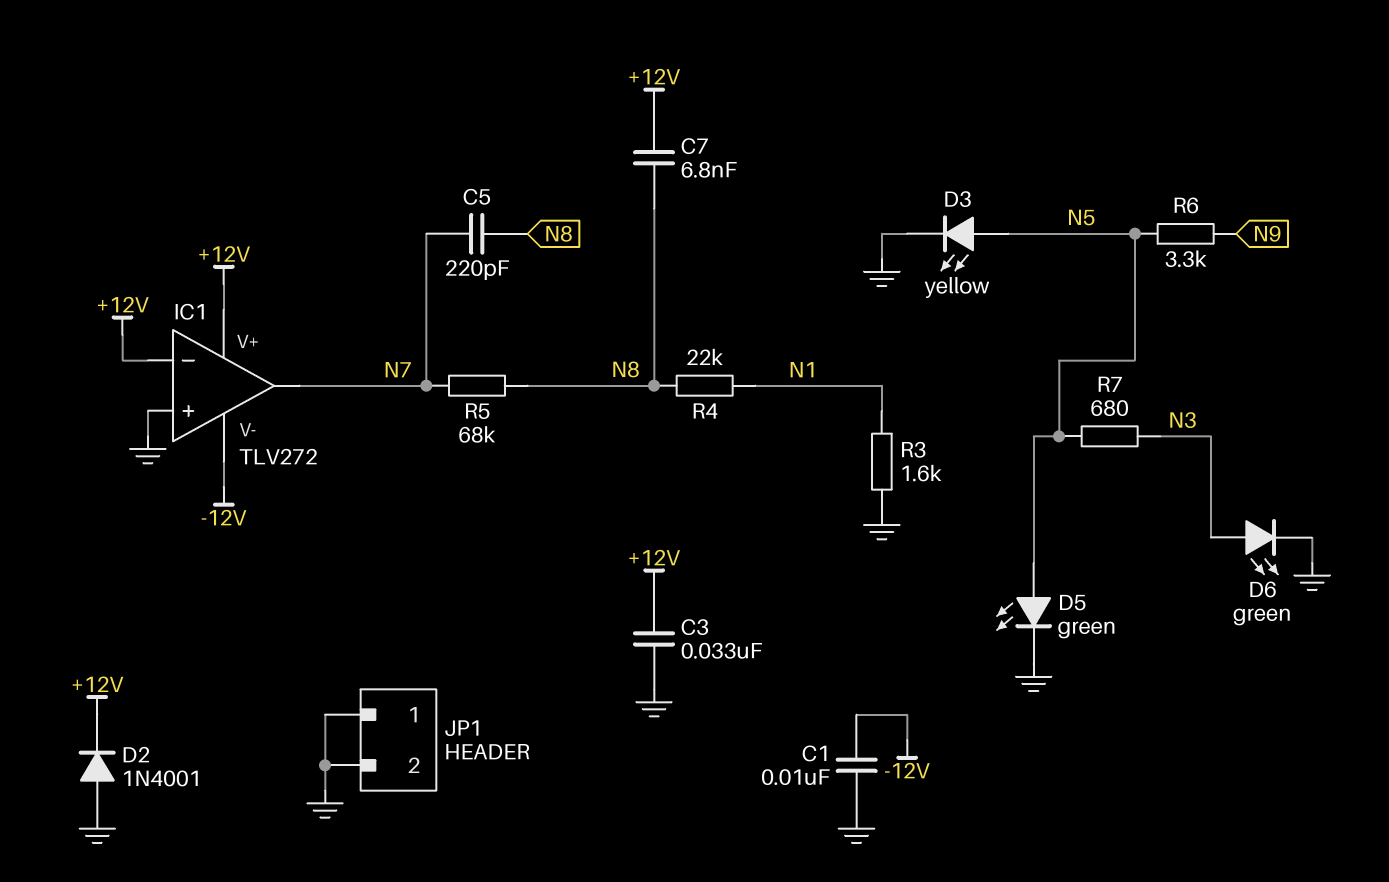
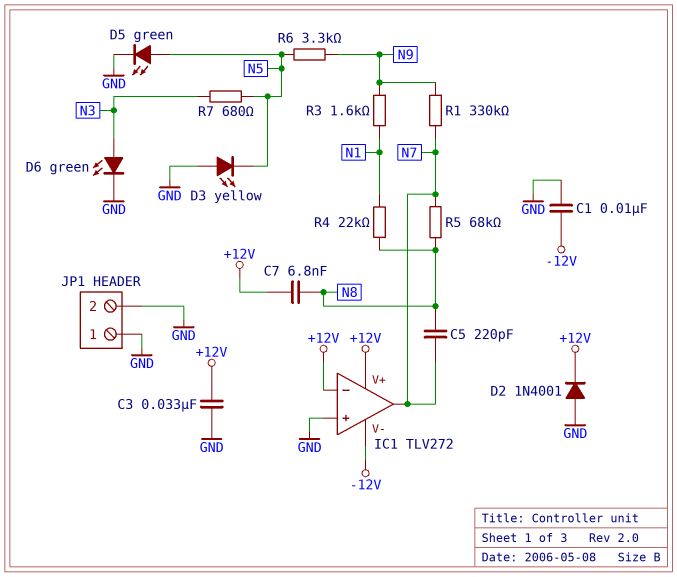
D3: LED yellow (A N5, K GND) -> LED yellow (A GND, K N5)
R1: none -> 330k (N7, N9)
R3: 1.6k (GND, N1) -> 1.6k (N1, N9)

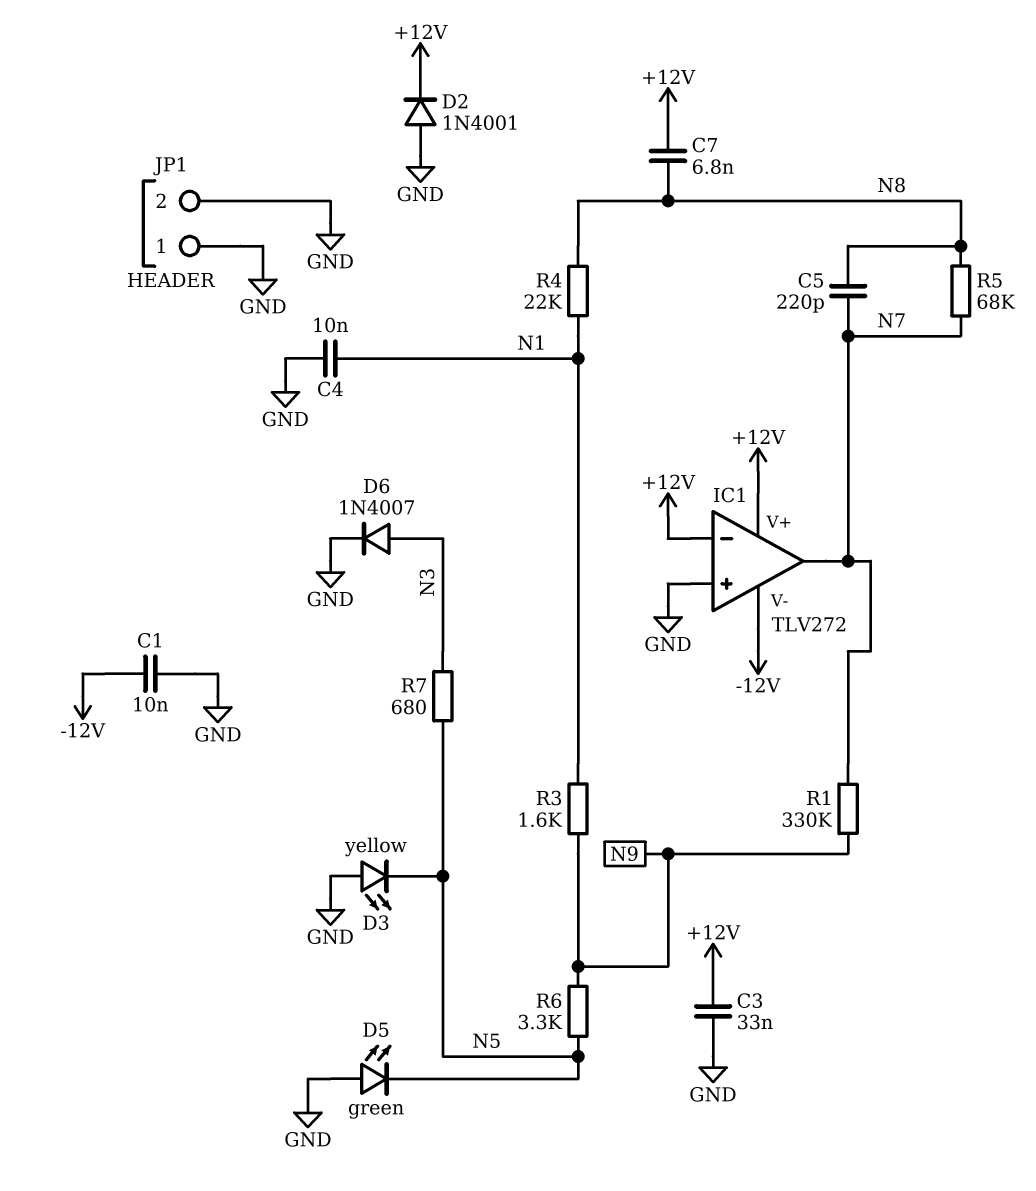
C4: none -> 10nF (GND, N1)
D5: LED green (A N5, K GND) -> LED green (A GND, K N5)
D6: LED green (A N3, K GND) -> diode 1N4007 (A N3, K GND)

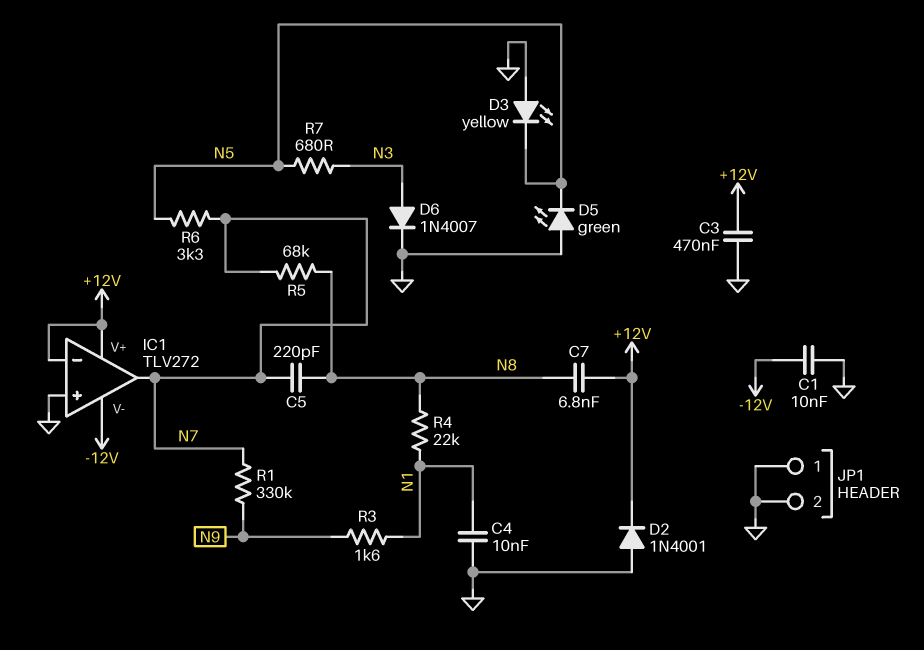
C3: 33nF (+12V, GND) -> 470nF (+12V, GND)
R6: 3.3k (N5, N9) -> 3.3k (N5, N7)

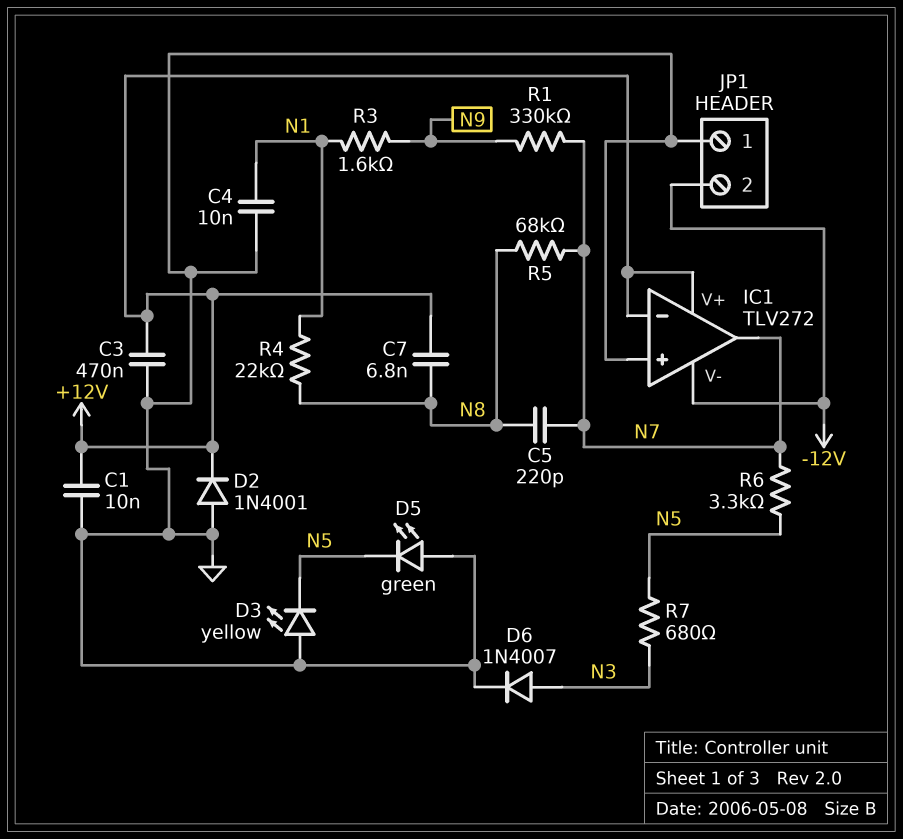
C1: 10nF (-12V, GND) -> 10nF (+12V, GND)
JP1 pin 2: GND -> -12V

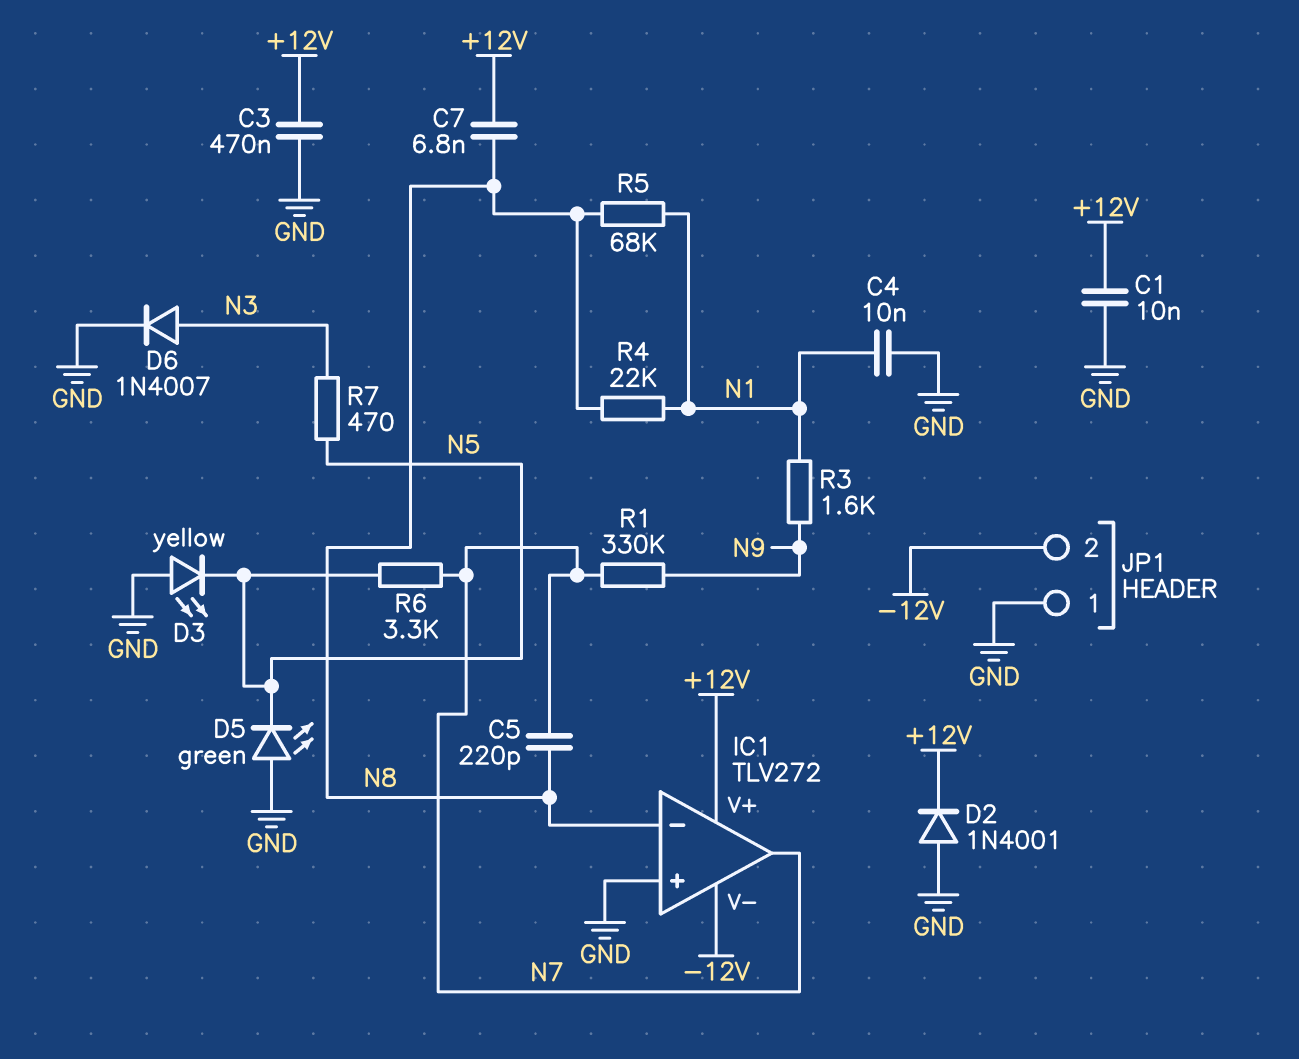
IC1 pin in-: +12V -> N8
R5: 68k (N7, N8) -> 68k (N1, N8)
R7: 680 (N3, N5) -> 470 (N3, N5)

